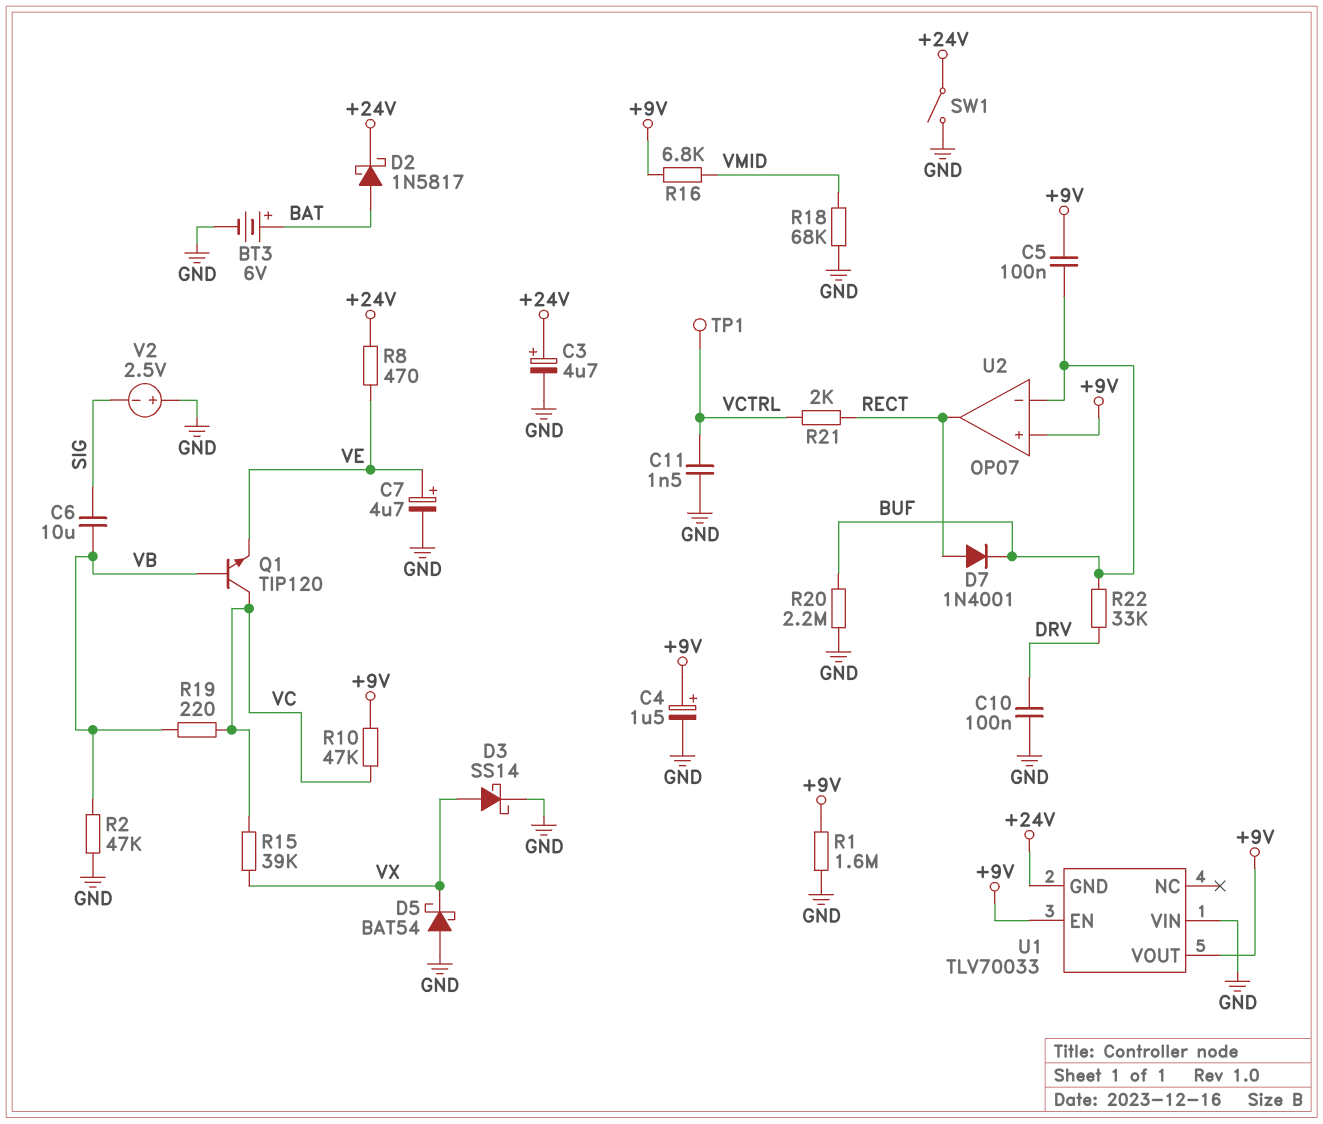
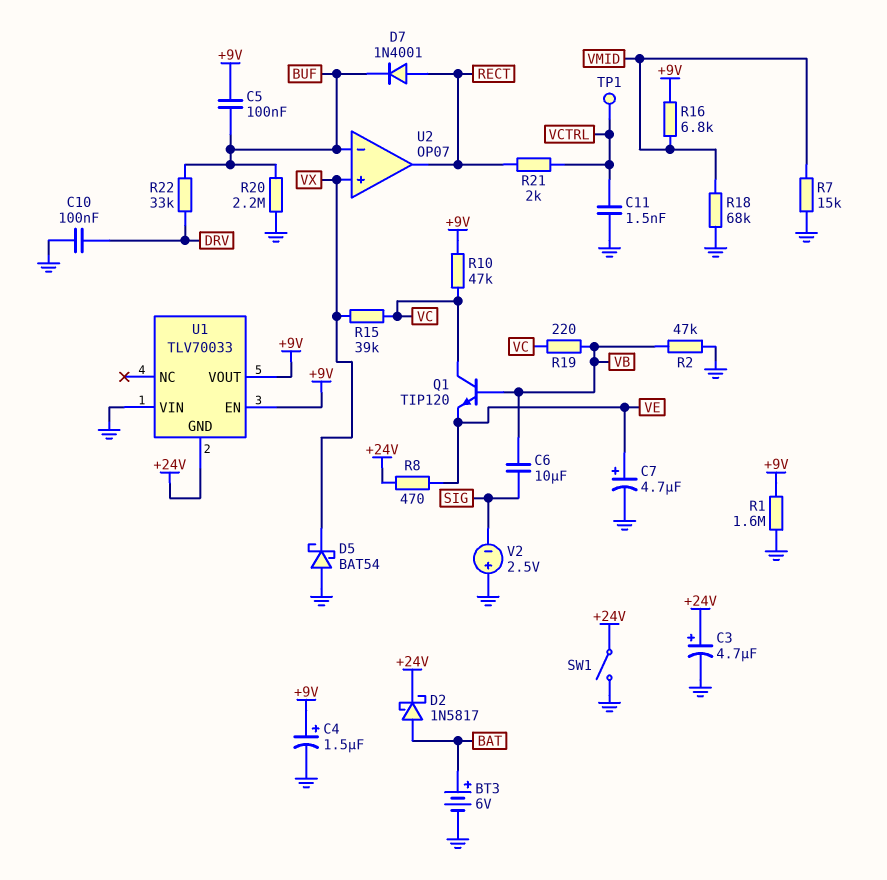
D3: schottky SS14 (A VX, K GND) -> none
R7: none -> 15k (GND, VMID)
U2 pin in+: +9V -> VX

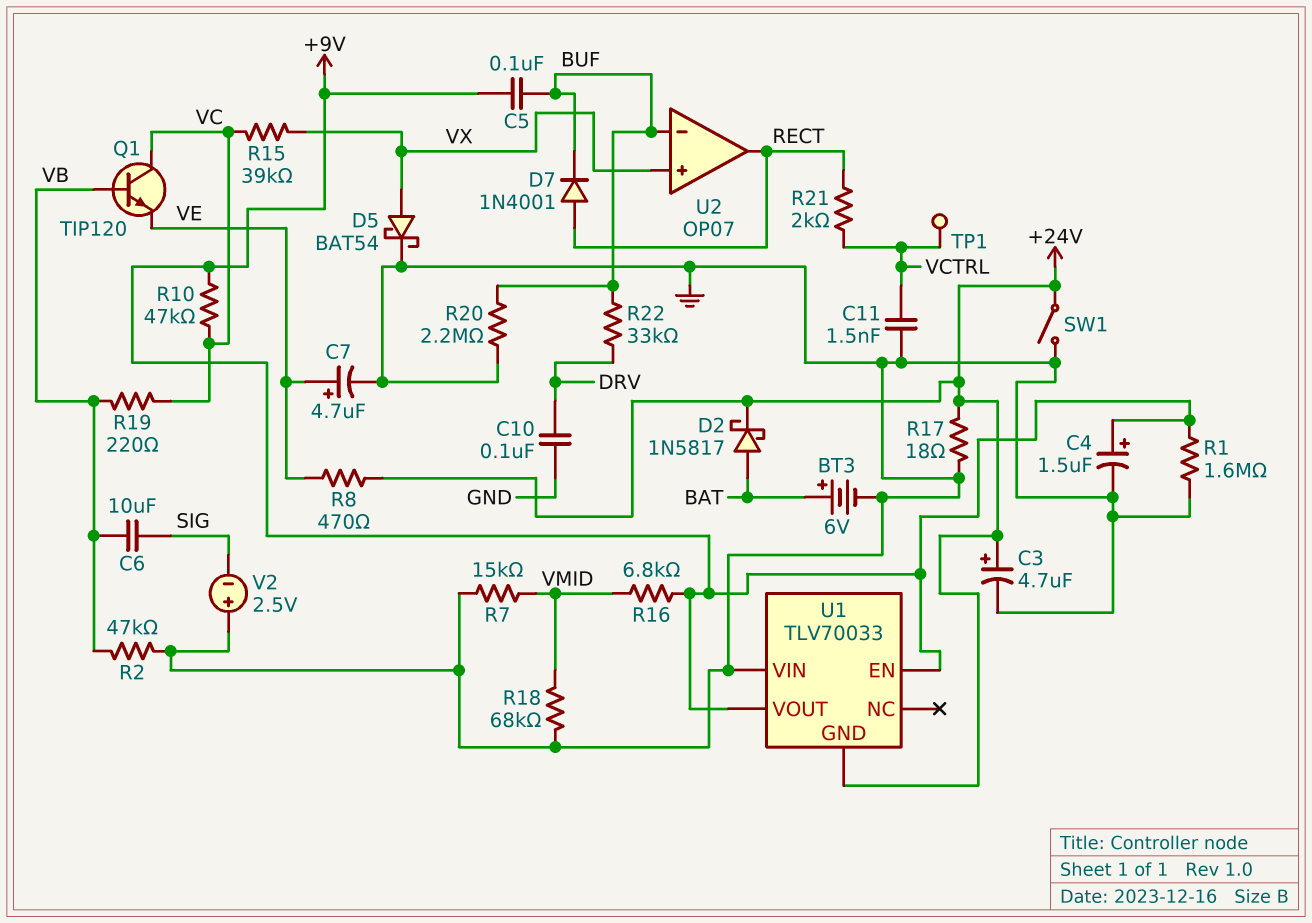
D5: schottky BAT54 (A GND, K VX) -> schottky BAT54 (A VX, K GND)
R17: none -> 18 (+24V, GND)

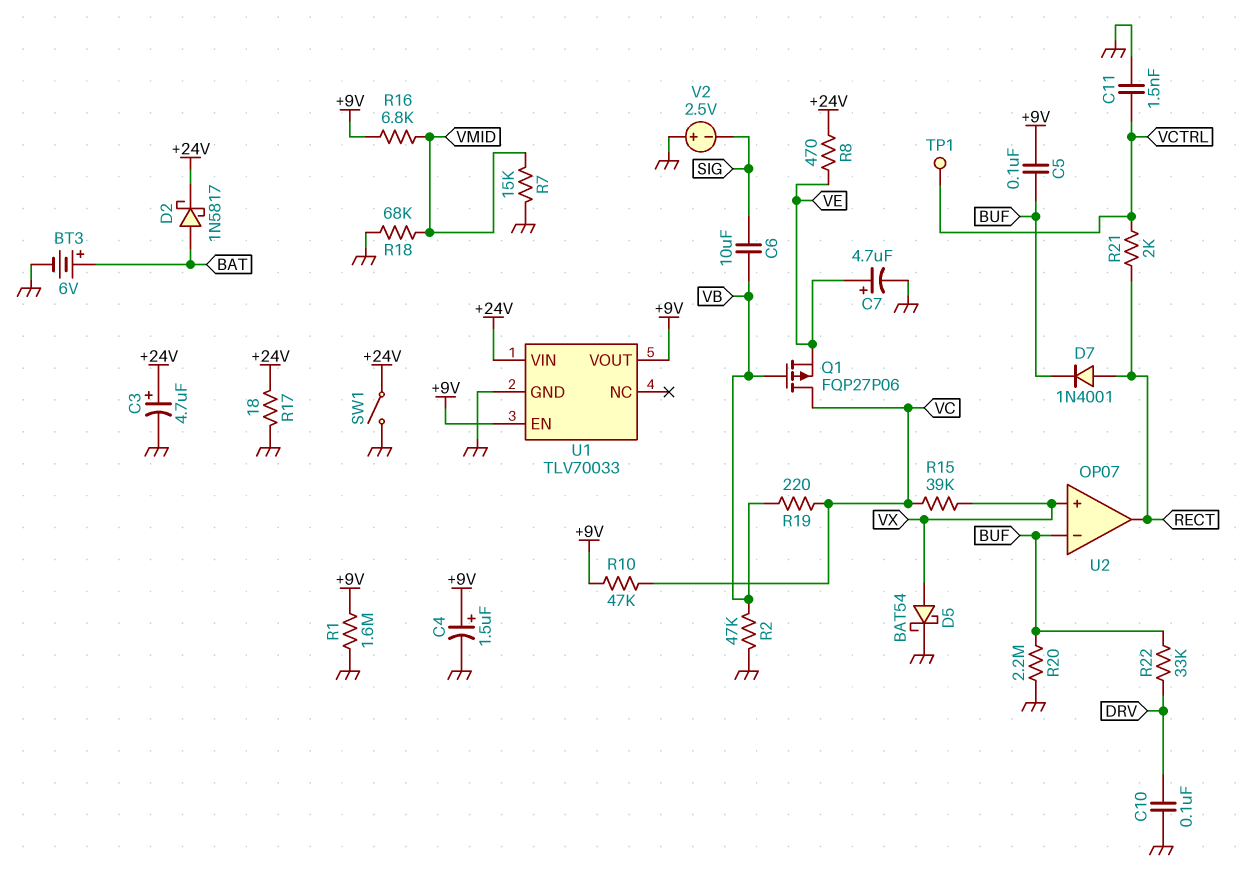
Q1: NPN TIP120 (B VB, C VC, E VE) -> PMOS FQP27P06 (G VB, D VC, S VE)
U1 pin GND: +24V -> GND
U1 pin VIN: GND -> +24V

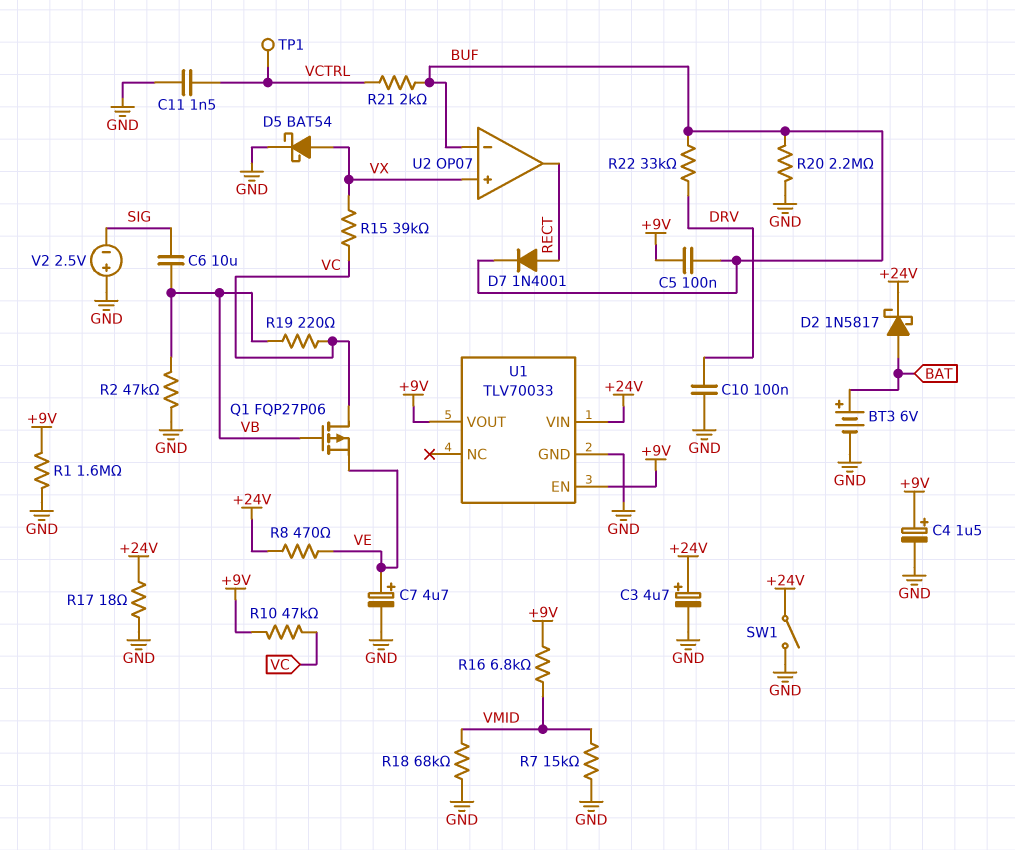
R21: 2k (RECT, VCTRL) -> 2k (BUF, VCTRL)

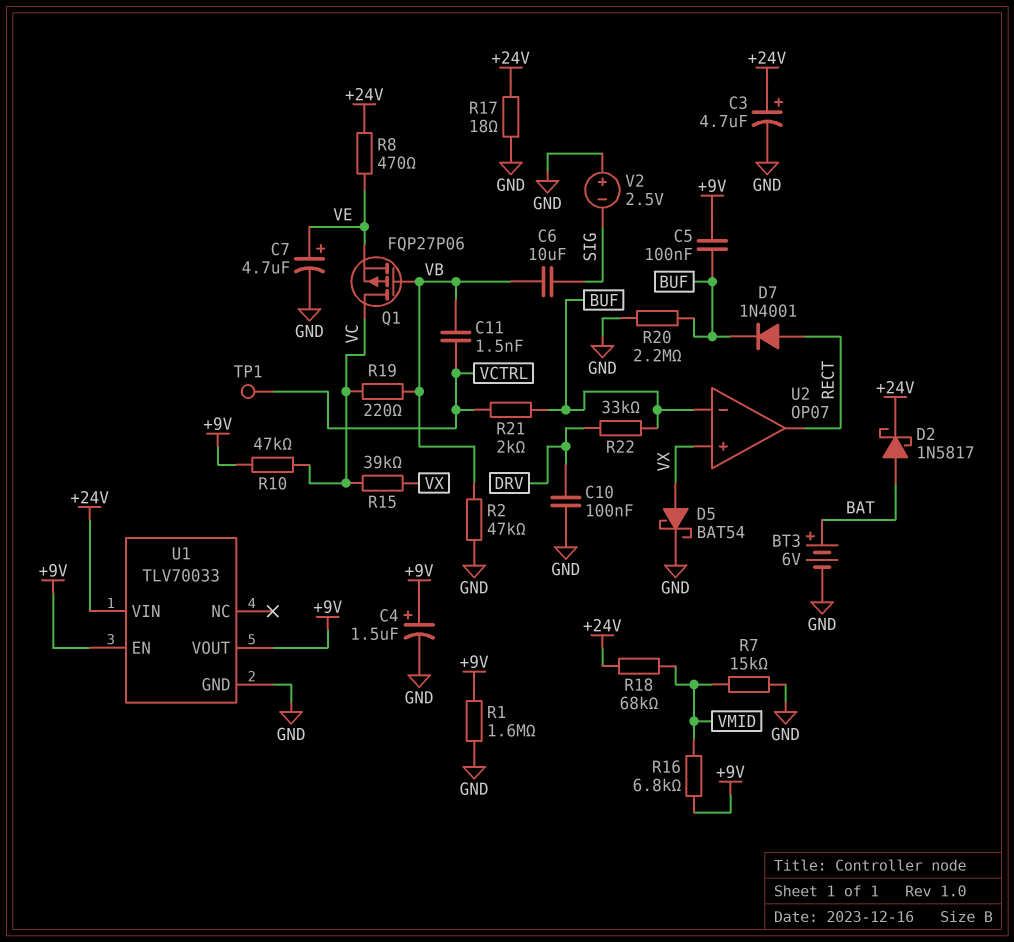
C11: 1.5nF (GND, VCTRL) -> 1.5nF (VB, VCTRL)
R18: 68k (GND, VMID) -> 68k (+24V, VMID)
SW1: switch (+24V, GND) -> none

